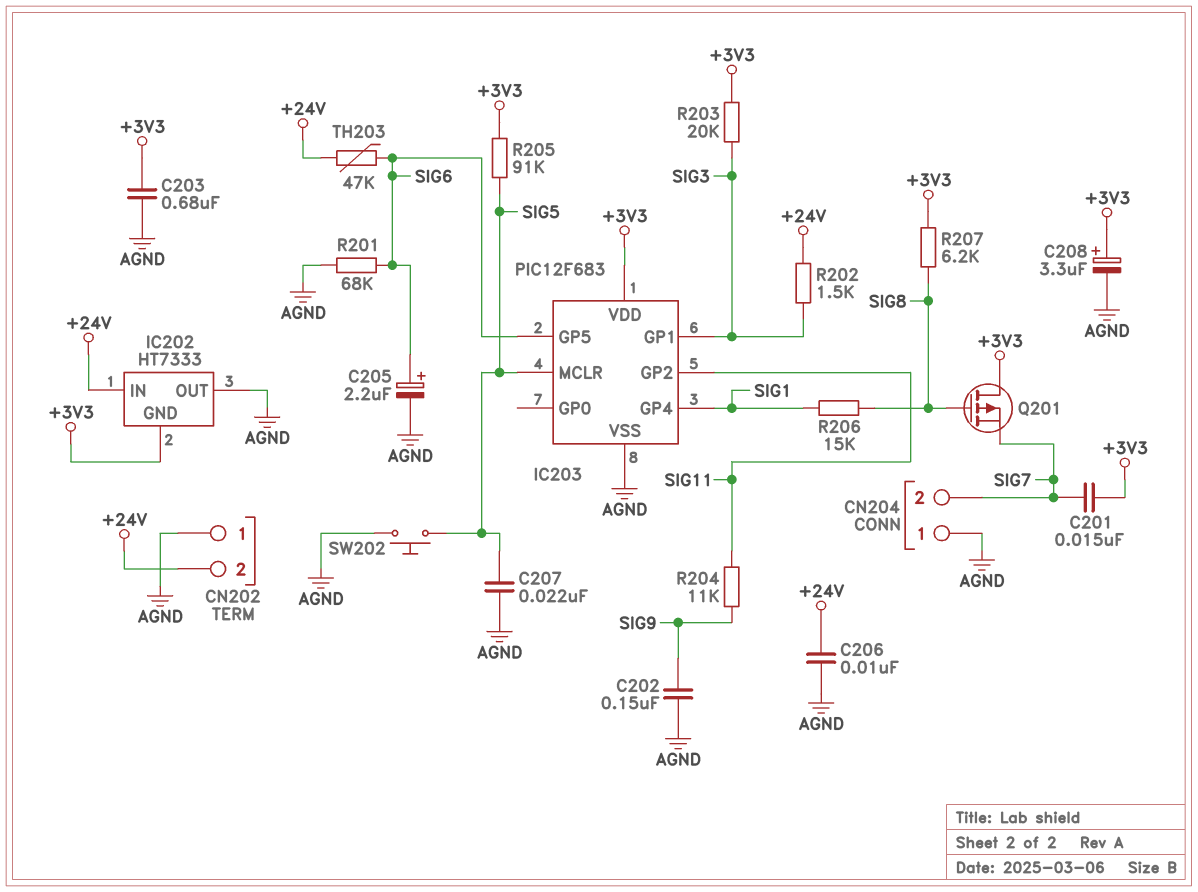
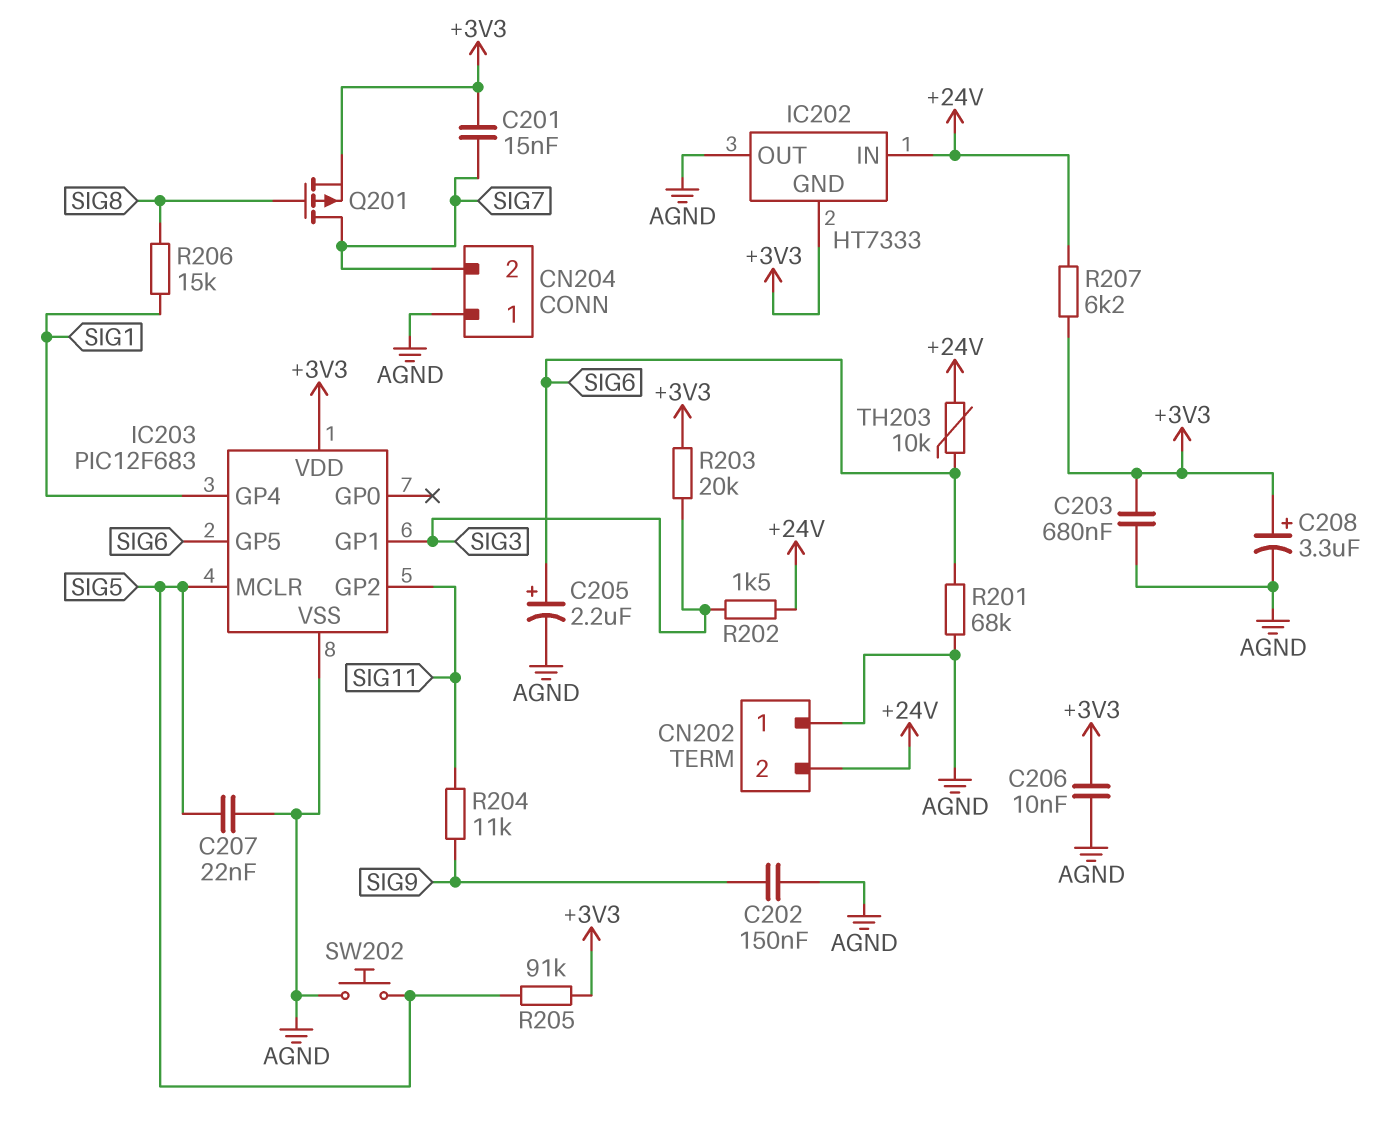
C206: 10nF (+24V, AGND) -> 10nF (+3V3, AGND)
Q201: PMOS (G SIG8, D +3V3, S SIG7) -> PMOS (G SIG8, D SIG7, S +3V3)
R207: 6.2k (+3V3, SIG8) -> 6.2k (+3V3, +24V)
TH203: 47k (+24V, SIG6) -> 10k (+24V, SIG6)

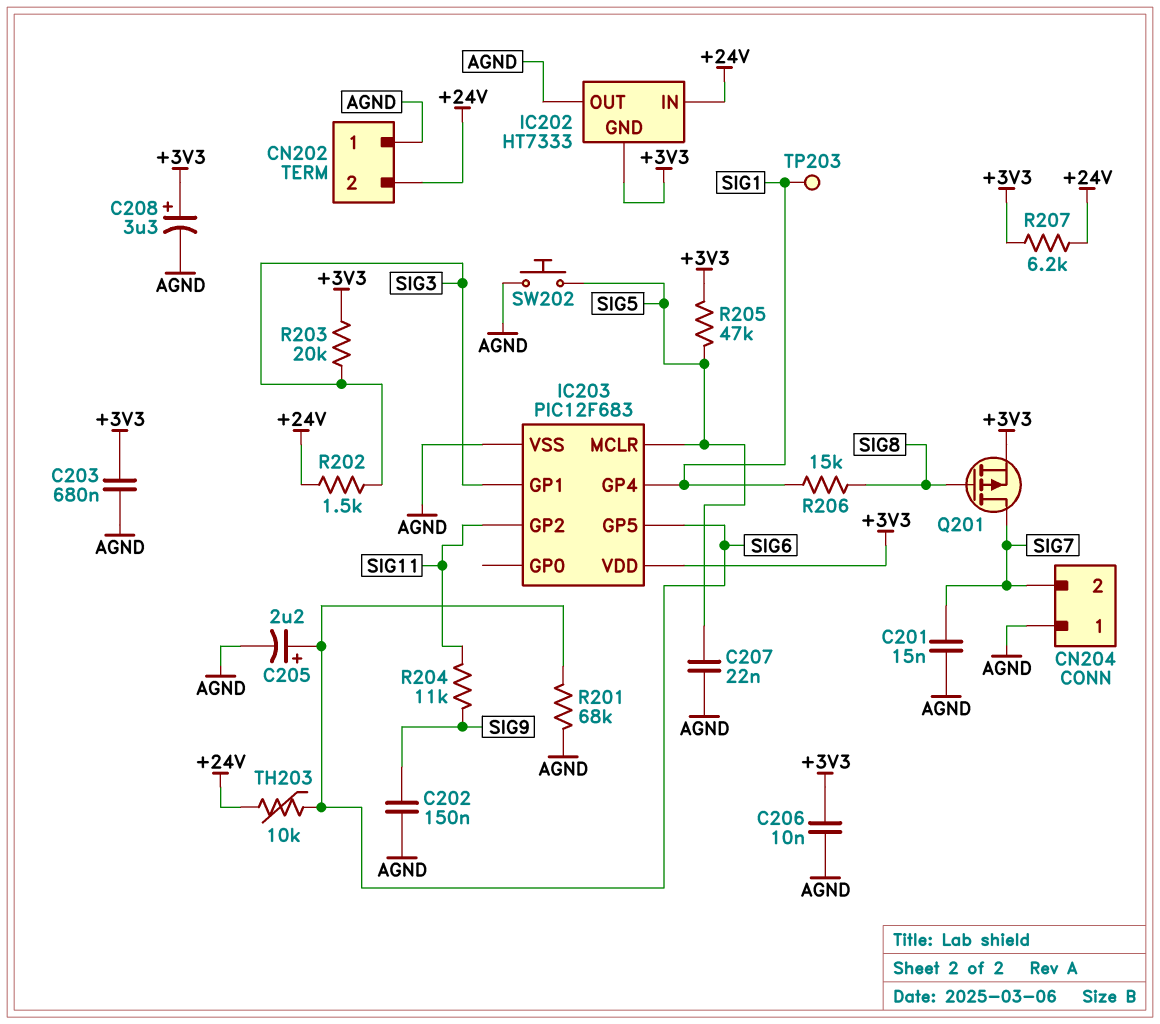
C201: 15nF (+3V3, SIG7) -> 15nF (AGND, SIG7)
R205: 91k (+3V3, SIG5) -> 47k (+3V3, SIG5)
TP203: none -> test point (SIG1)

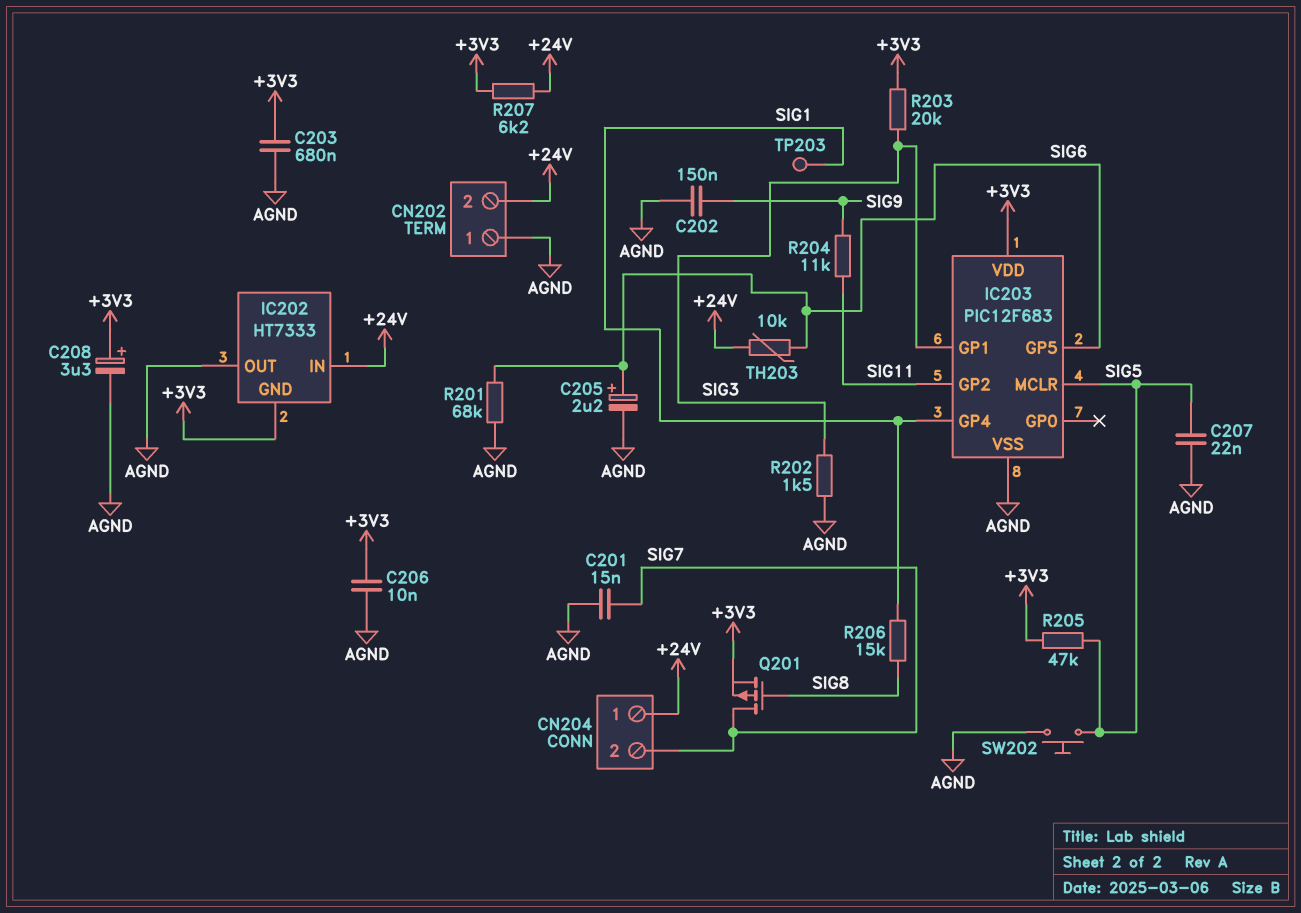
CN204 pin 1: AGND -> +24V
R202: 1.5k (+24V, SIG3) -> 1.5k (AGND, SIG3)

